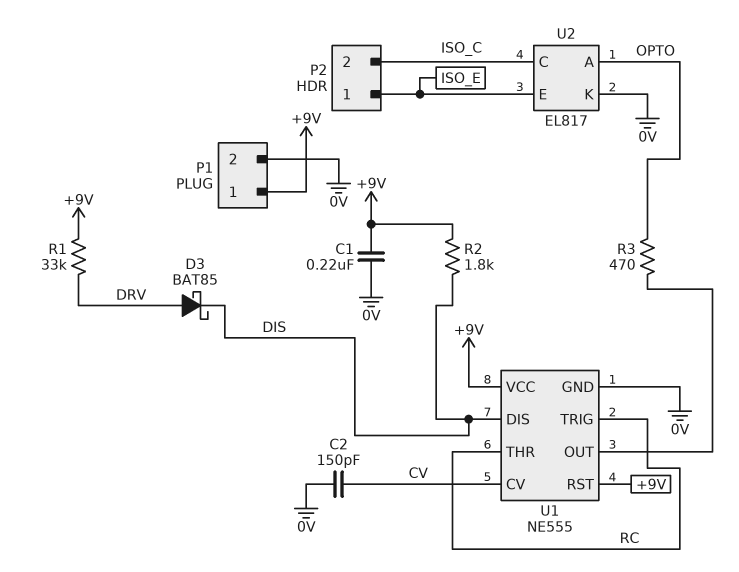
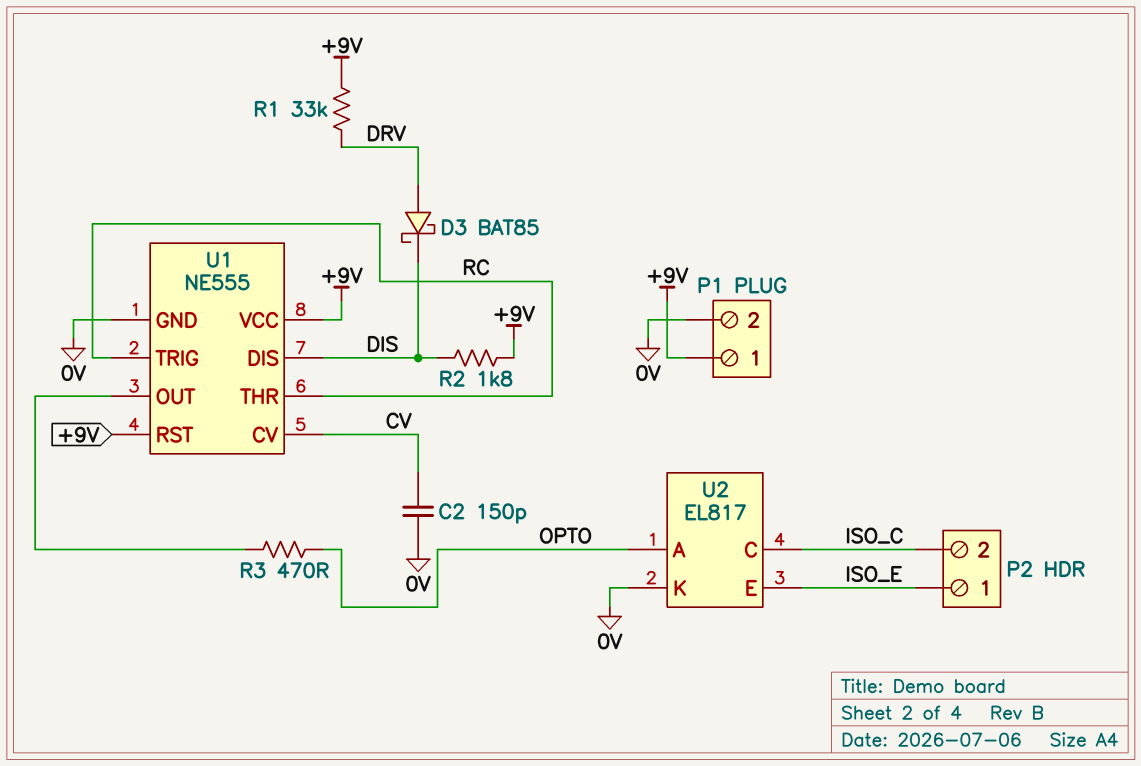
C1: 220nF (+9V, 0V) -> none

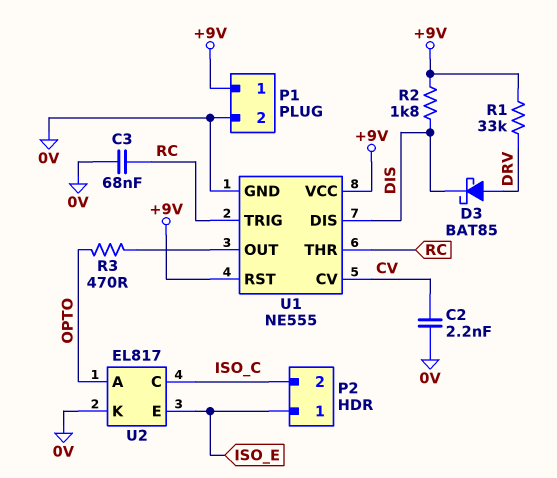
C2: 150pF (0V, CV) -> 2.2nF (0V, CV)
C3: none -> 68nF (0V, RC)

